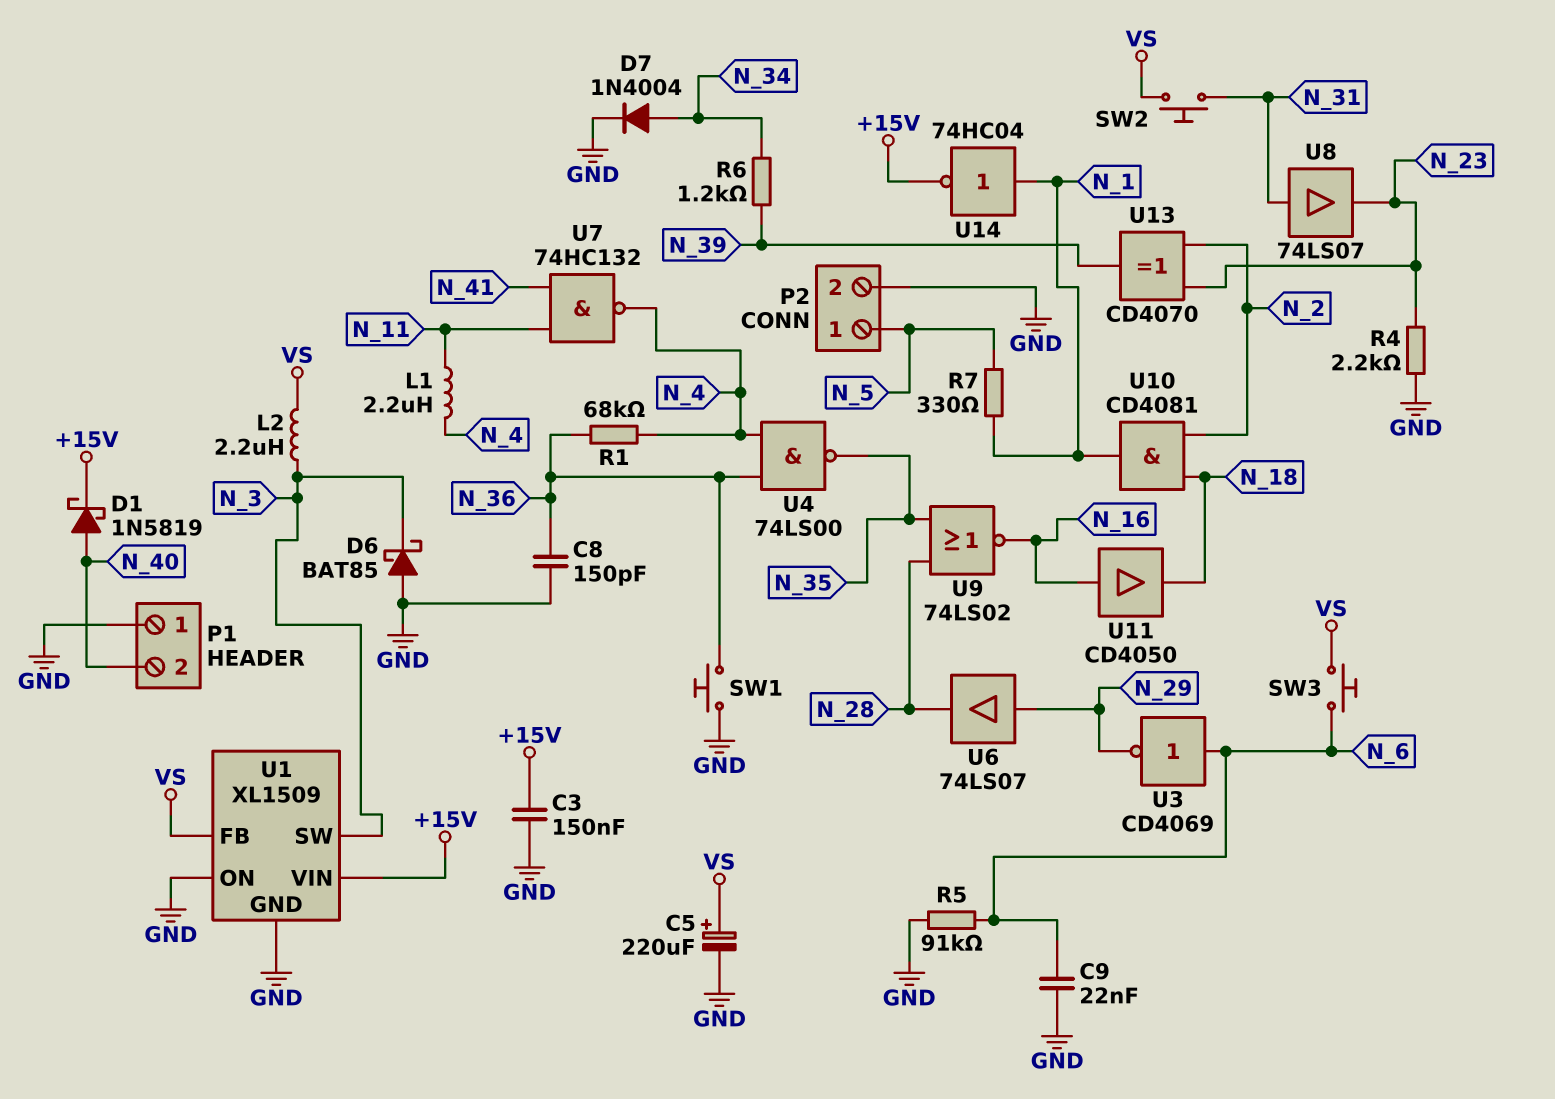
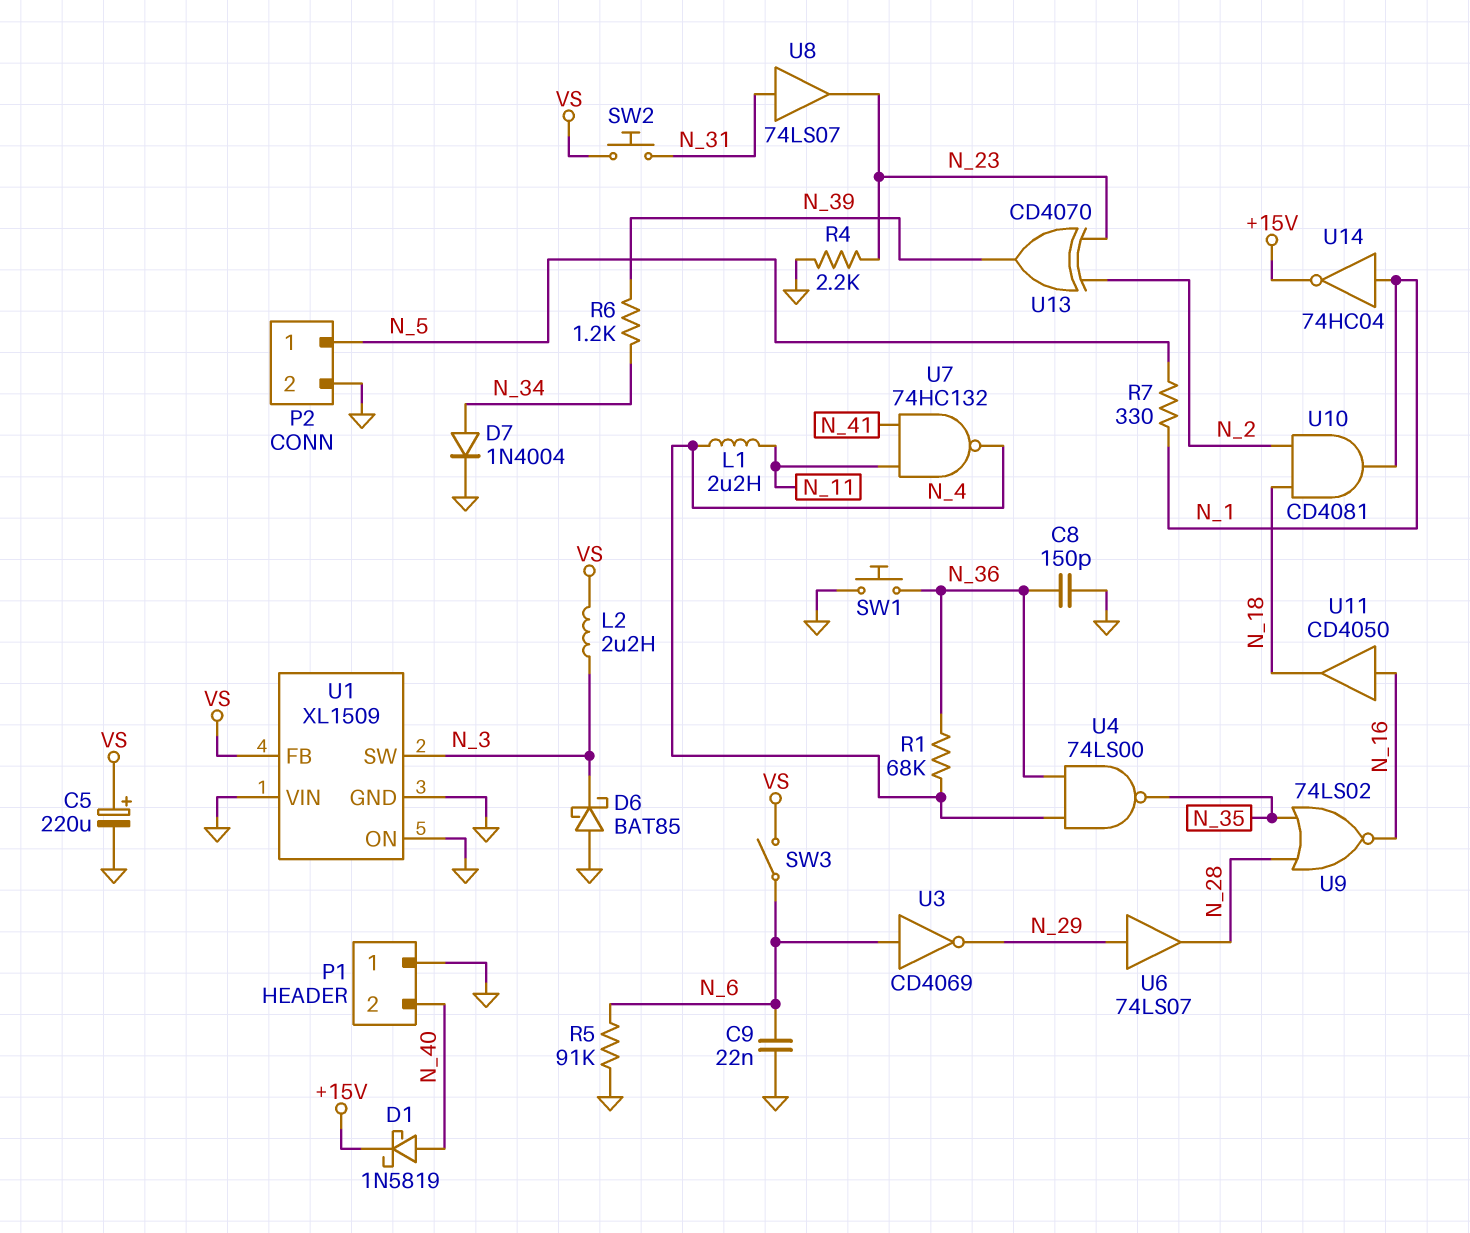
C3: 150nF (+15V, GND) -> none
SW3: button (N_6, VS) -> switch (N_6, VS)
U1 pin VIN: +15V -> GND

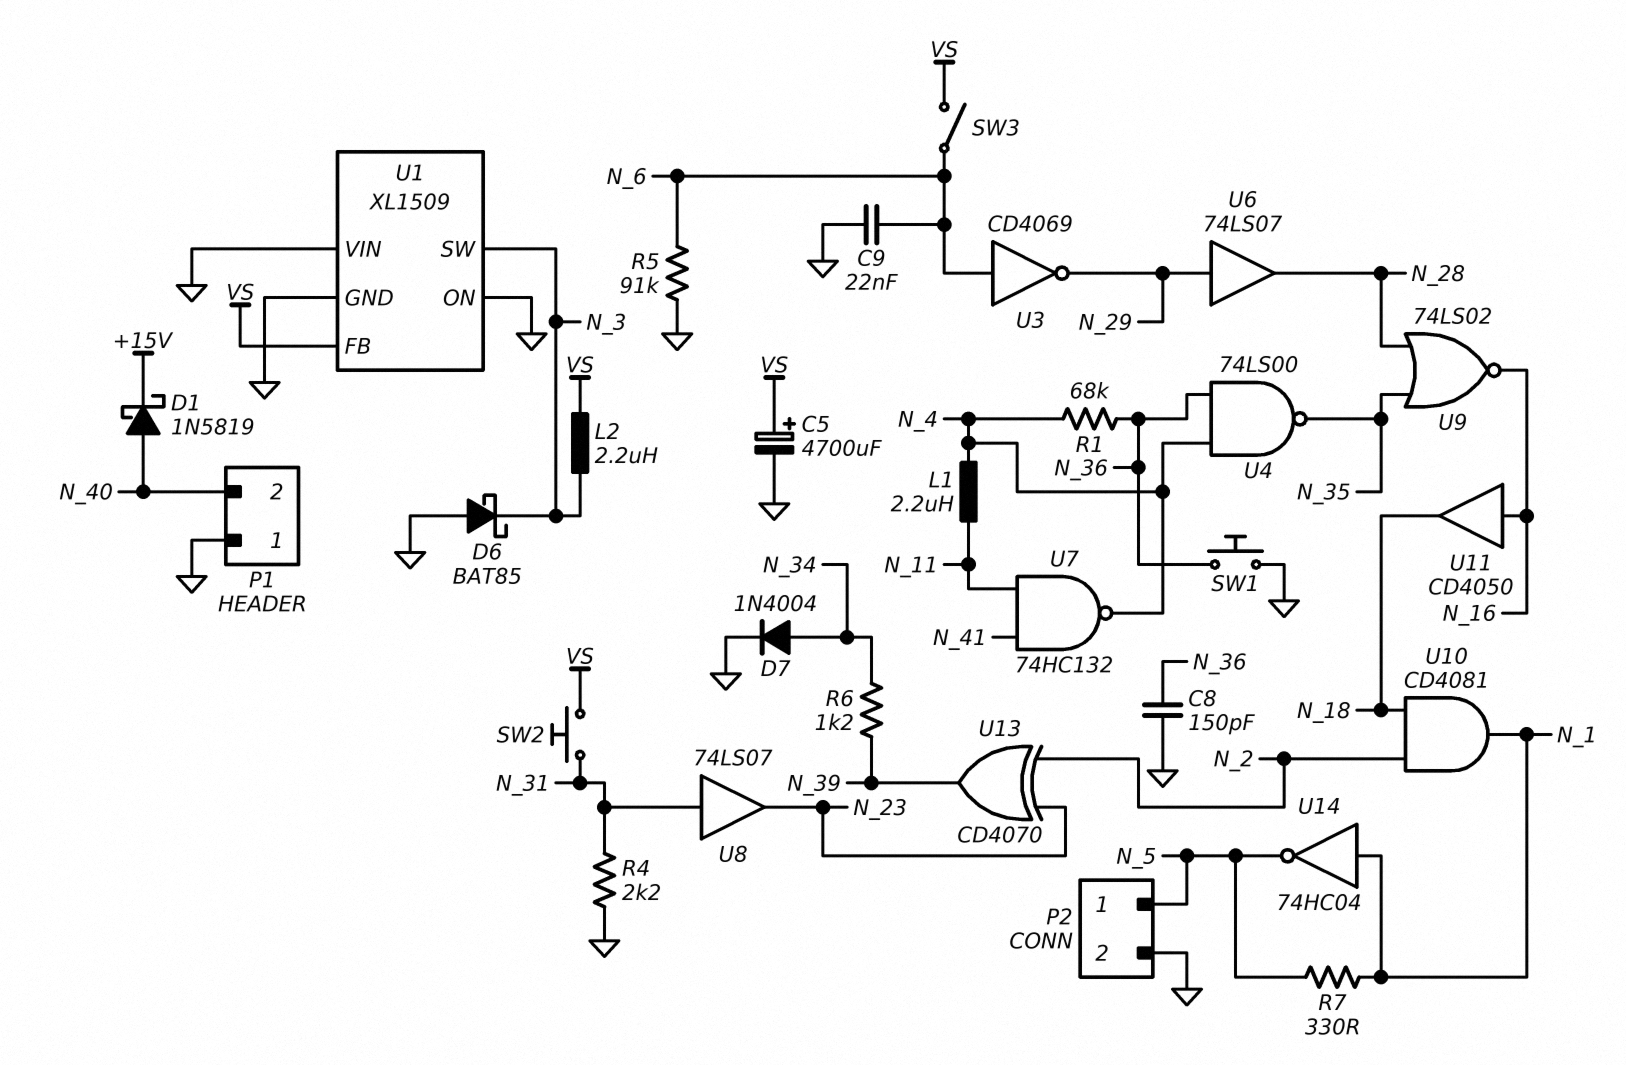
C5: 220uF (plus VS, minus GND) -> 4700uF (plus VS, minus GND)
R4: 2.2k (GND, N_23) -> 2.2k (GND, N_31)
U14: NOT 74HC04 (in N_1, out +15V) -> NOT 74HC04 (in N_1, out N_5)

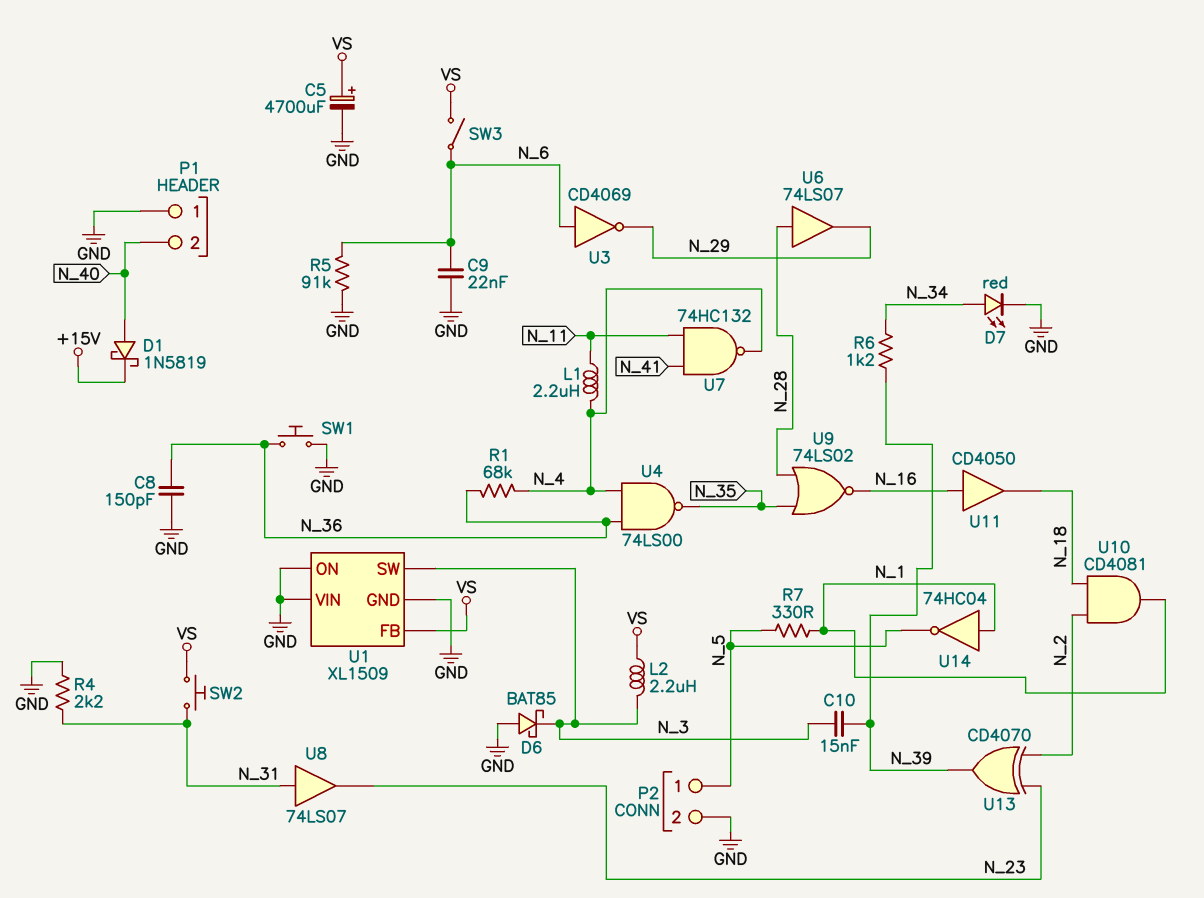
C10: none -> 15nF (N_3, N_39)
D7: diode 1N4004 (A N_34, K GND) -> LED red (A N_34, K GND)
U6: buffer 74LS07 (in N_29, out N_28) -> buffer 74LS07 (in N_28, out N_29)

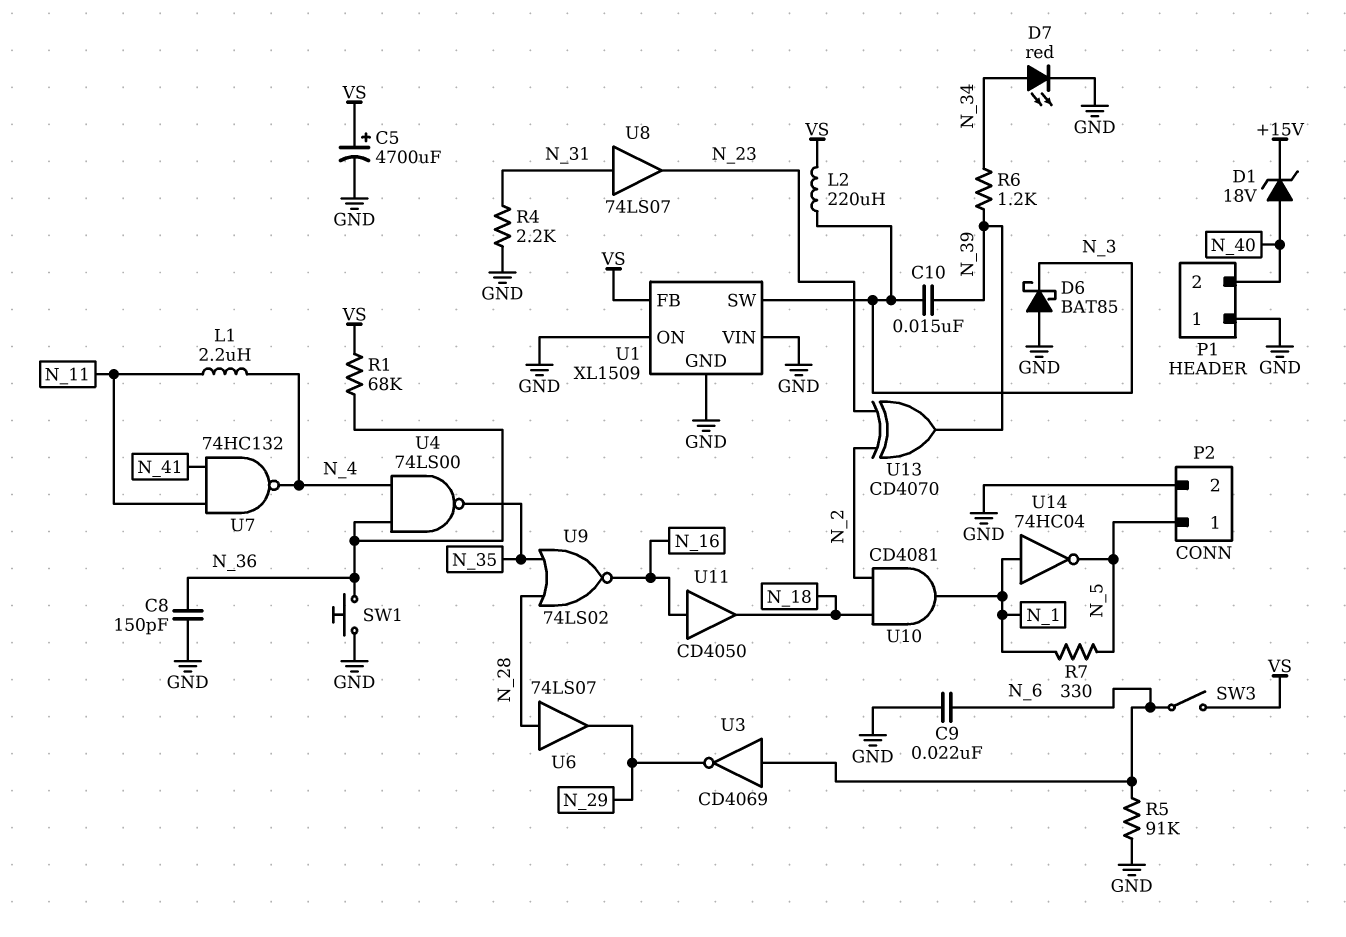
D1: schottky 1N5819 (A N_40, K +15V) -> zener 18V (A N_40, K +15V)
L2: 2.2uH (N_3, VS) -> 220uH (N_3, VS)
R1: 68k (N_4, N_36) -> 68k (N_36, VS)
SW2: button (N_31, VS) -> none

